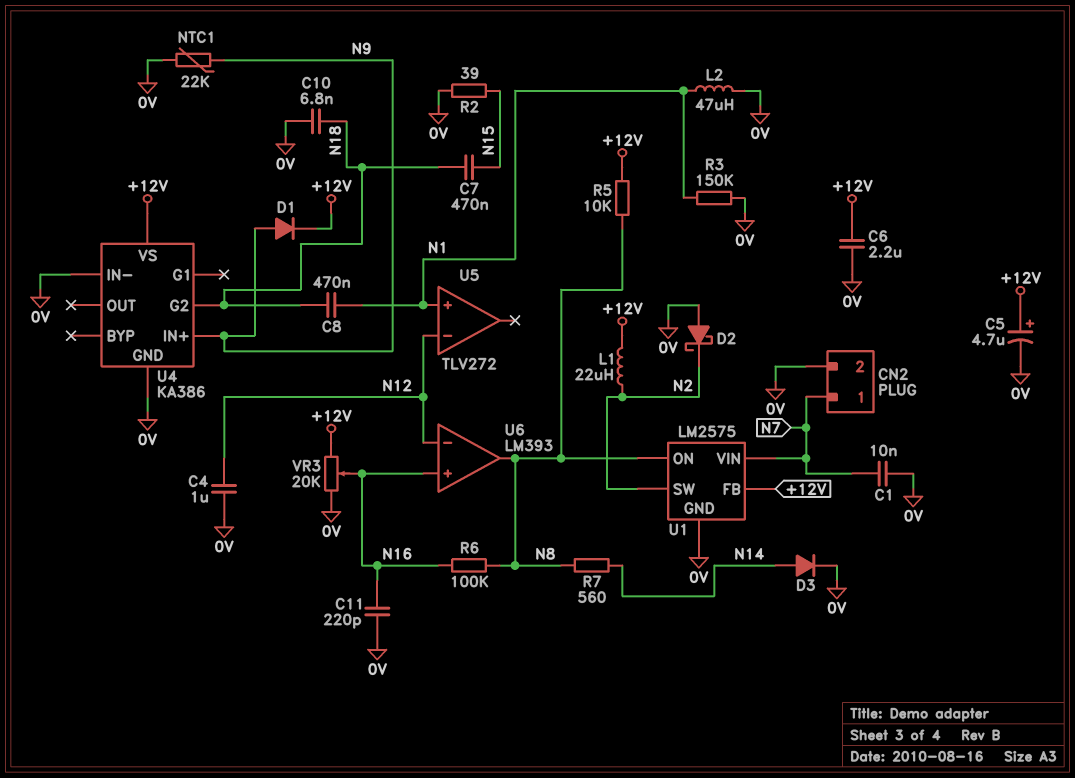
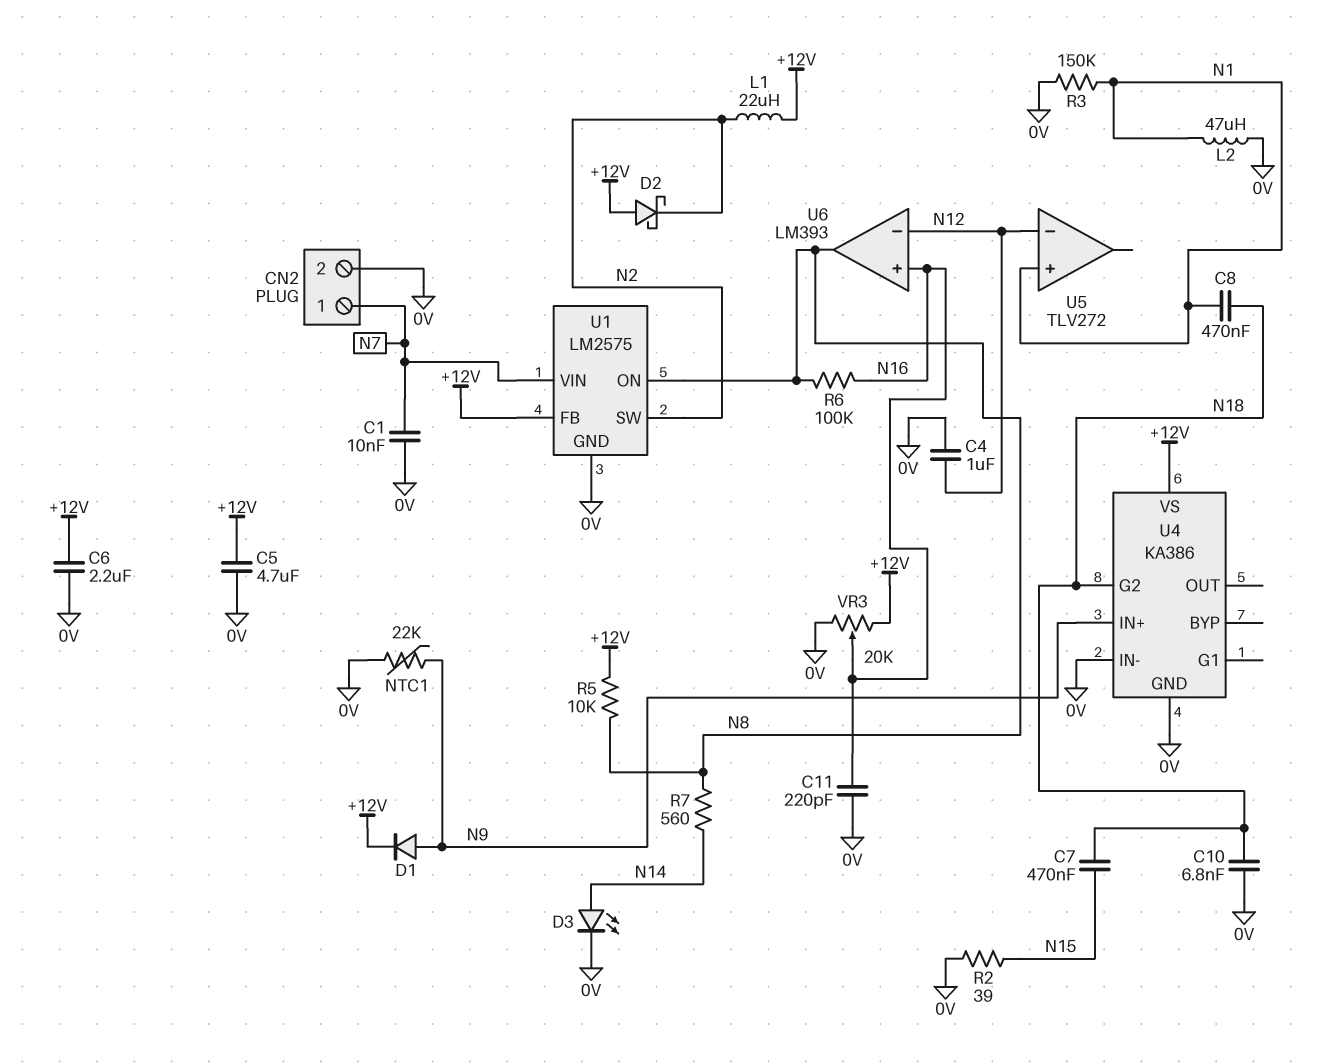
C5: 4.7uF (plus +12V, minus 0V) -> 4.7uF (+12V, 0V)
D2: schottky (A 0V, K N2) -> schottky (A +12V, K N2)
D3: diode (A N14, K 0V) -> LED (A N14, K 0V)

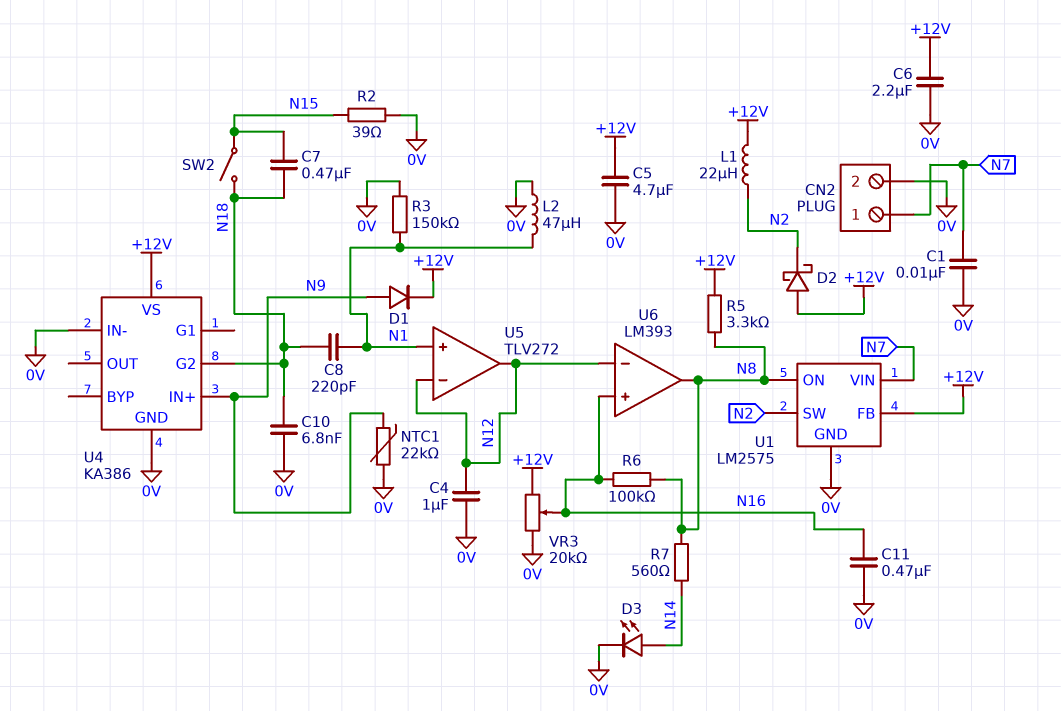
C8: 470nF (N1, N18) -> 220pF (N1, N18)
C11: 220pF (0V, N16) -> 470nF (0V, N16)
R5: 10k (+12V, N8) -> 3.3k (+12V, N8)
SW2: none -> switch (N15, N18)
U5 pin out: none -> N12

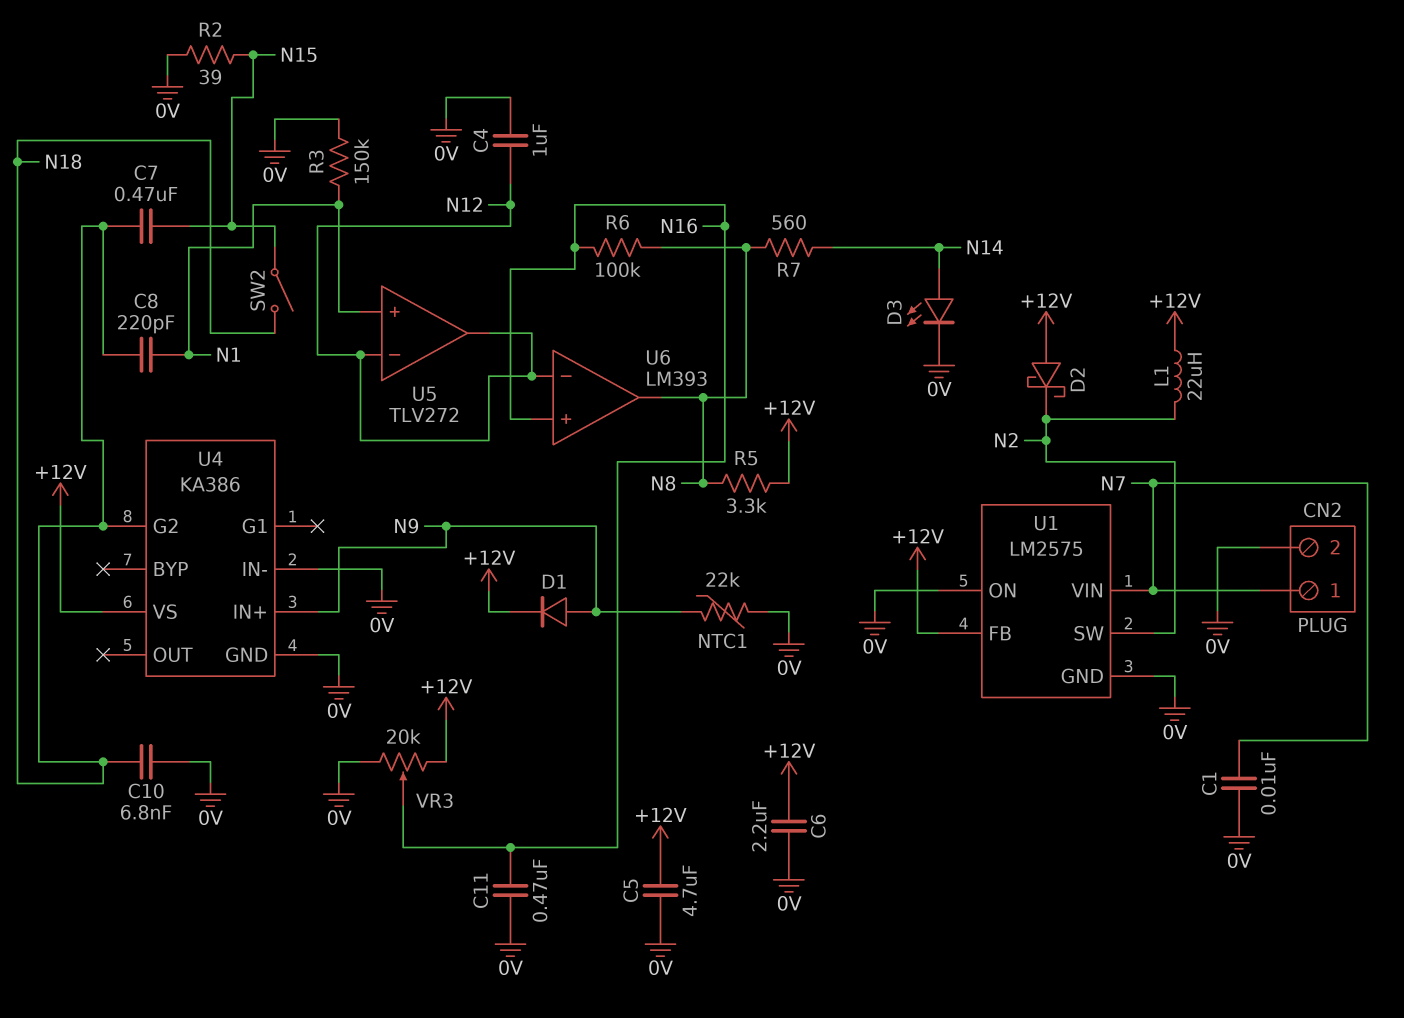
L2: 47uH (0V, N1) -> none
U1 pin ON: N8 -> 0V

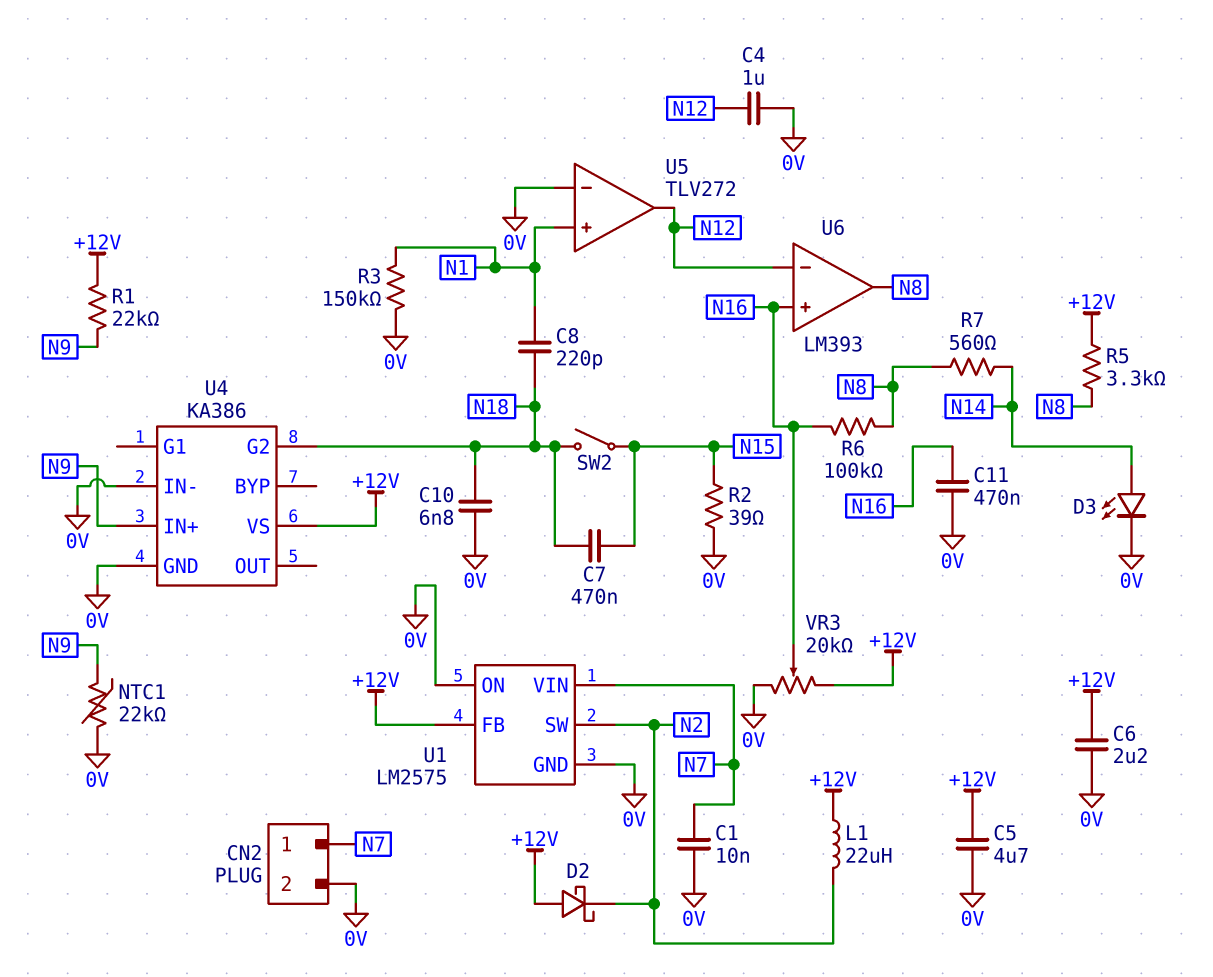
D1: diode (A N9, K +12V) -> none
R1: none -> 22k (+12V, N9)
U5 pin in-: N12 -> 0V

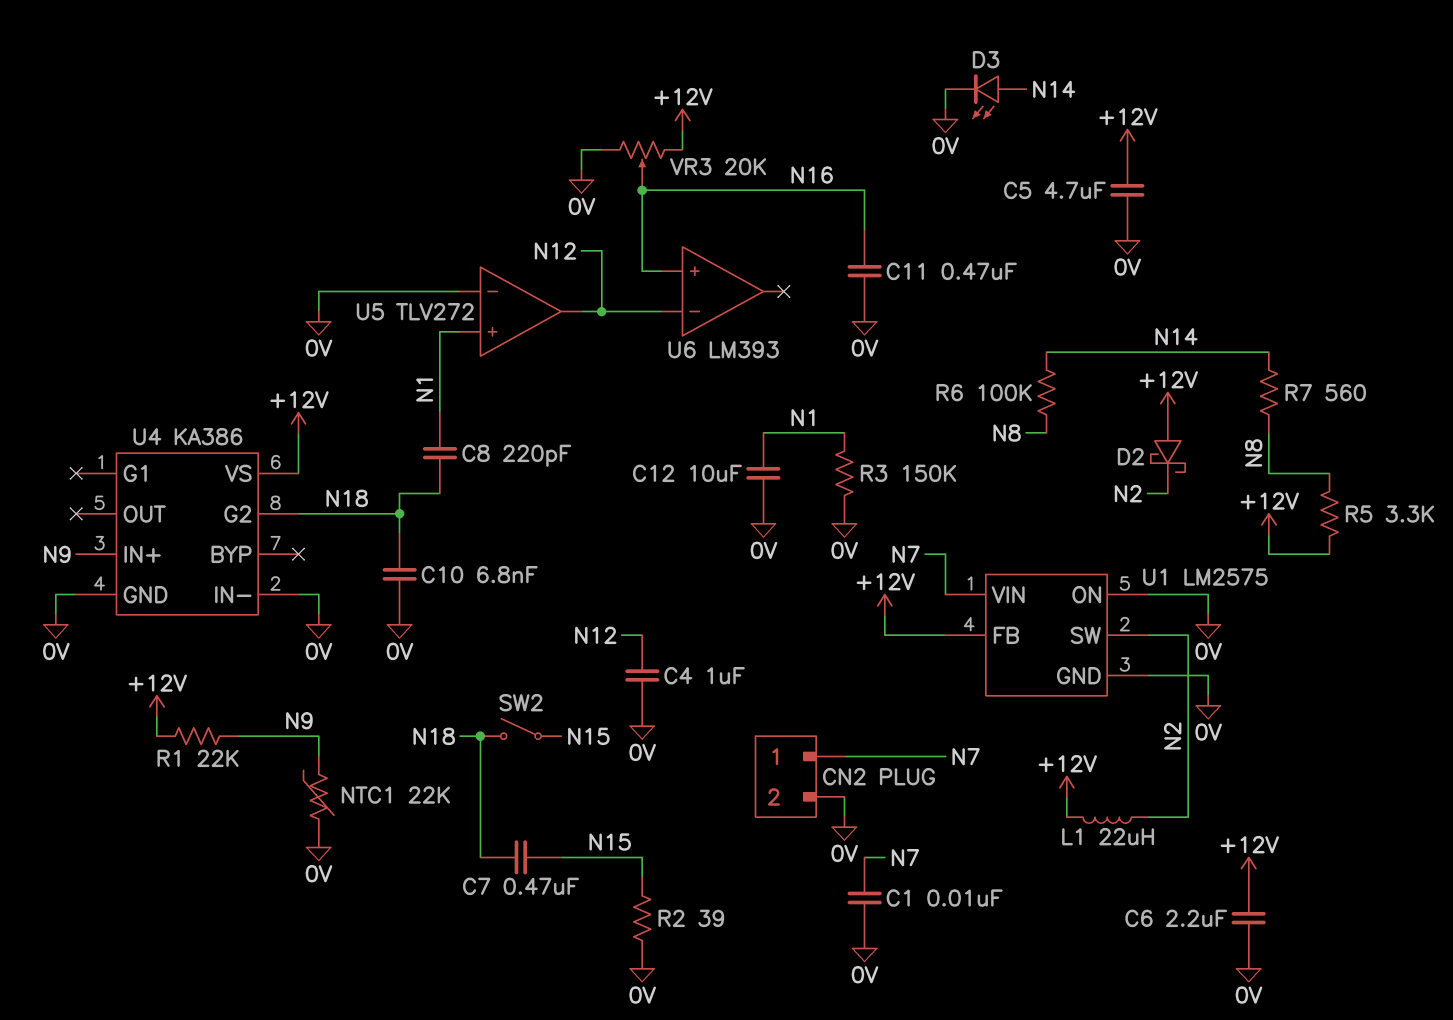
C12: none -> 10uF (0V, N1)
R6: 100k (N8, N16) -> 100k (N8, N14)
U6 pin out: N8 -> none

